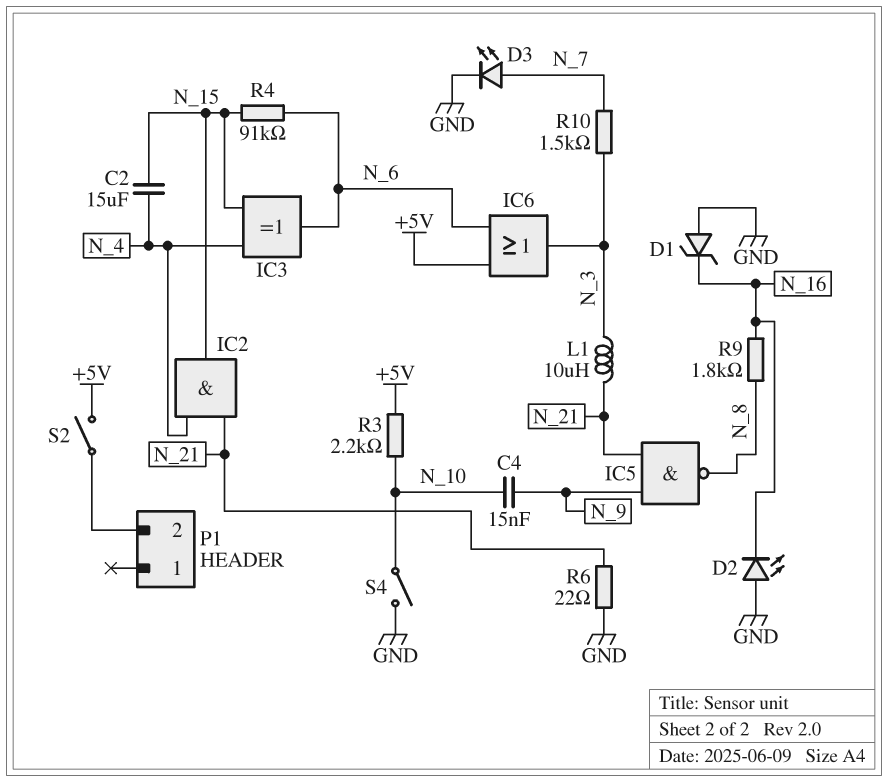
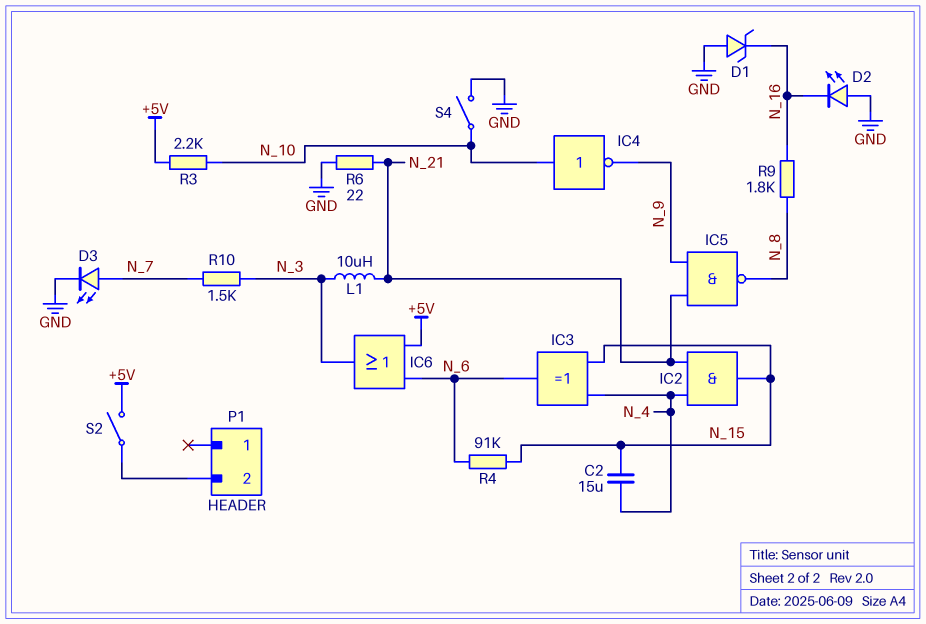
C4: 15nF (N_9, N_10) -> none
IC4: none -> NOT (in N_10, out N_9)

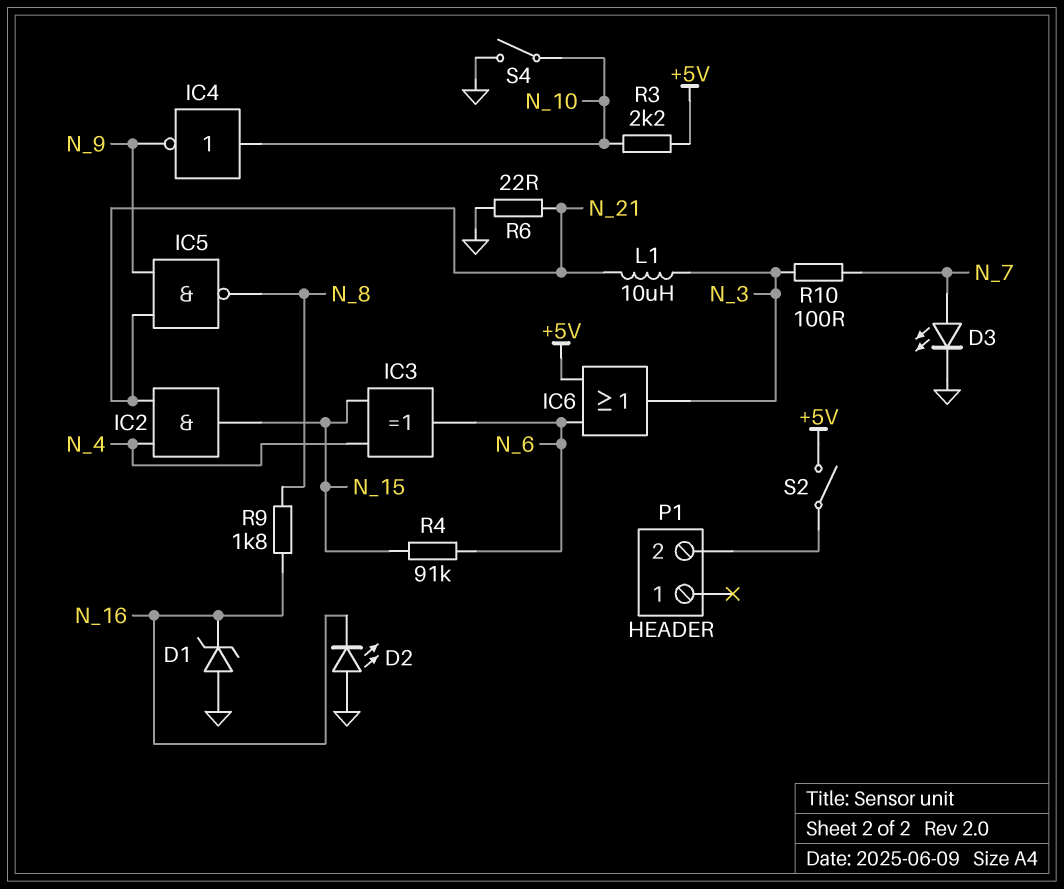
C2: 15uF (N_4, N_15) -> none
R10: 1.5k (N_3, N_7) -> 100 (N_3, N_7)

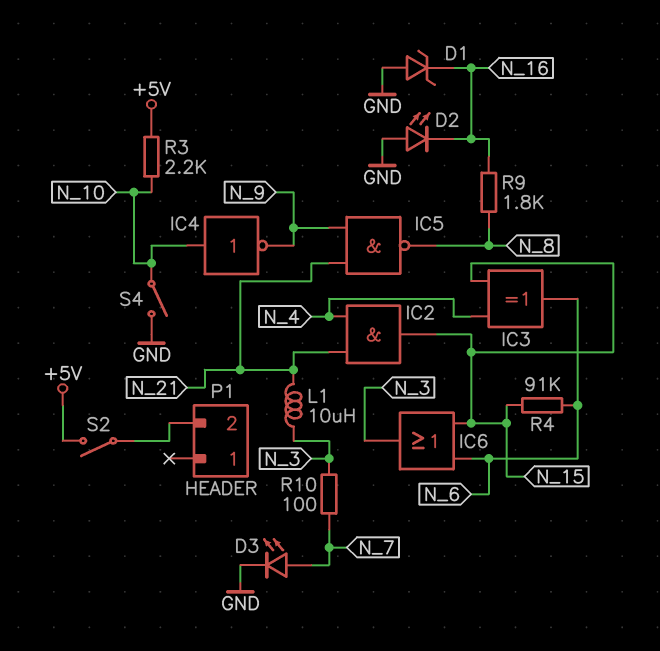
IC6: OR (in +5V, in N_6, out N_3) -> OR (in N_6, in N_15, out N_3)
R6: 22 (GND, N_21) -> none

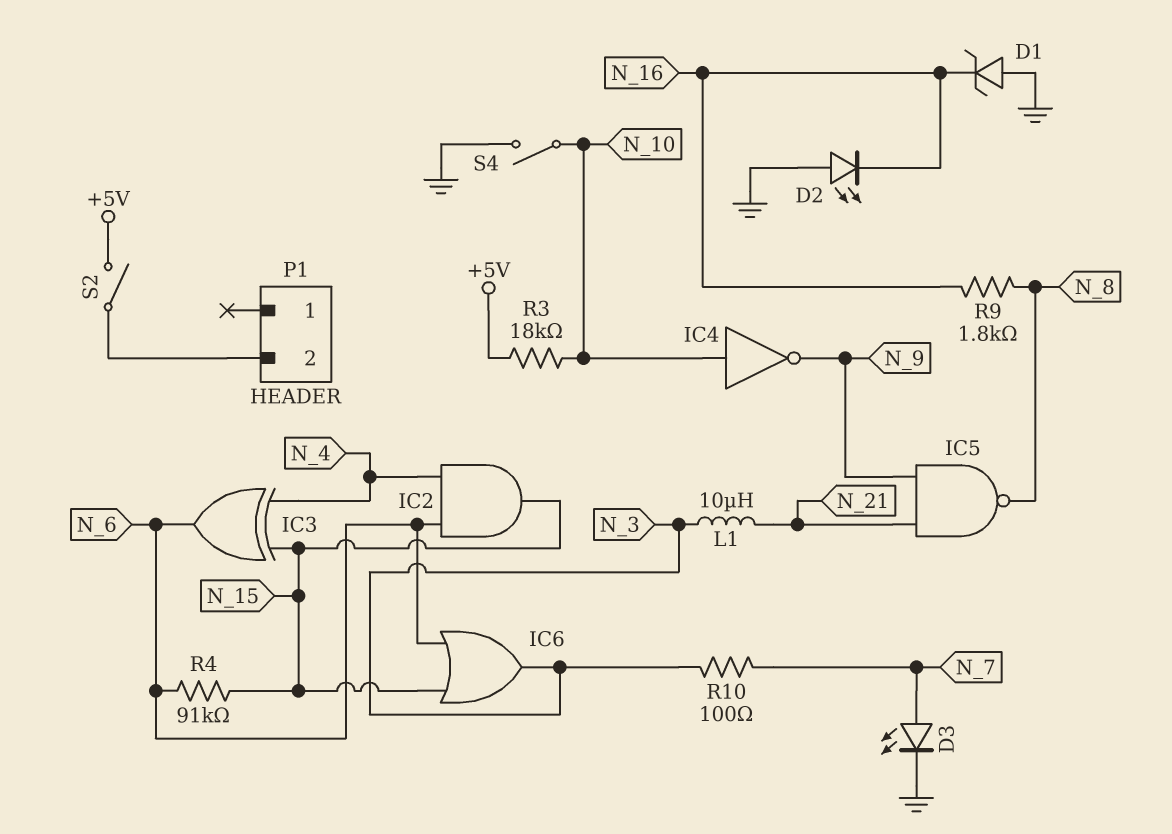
IC2: AND (in N_4, in N_21, out N_15) -> AND (in N_4, in N_6, out N_15)
R3: 2.2k (+5V, N_10) -> 18k (+5V, N_10)

